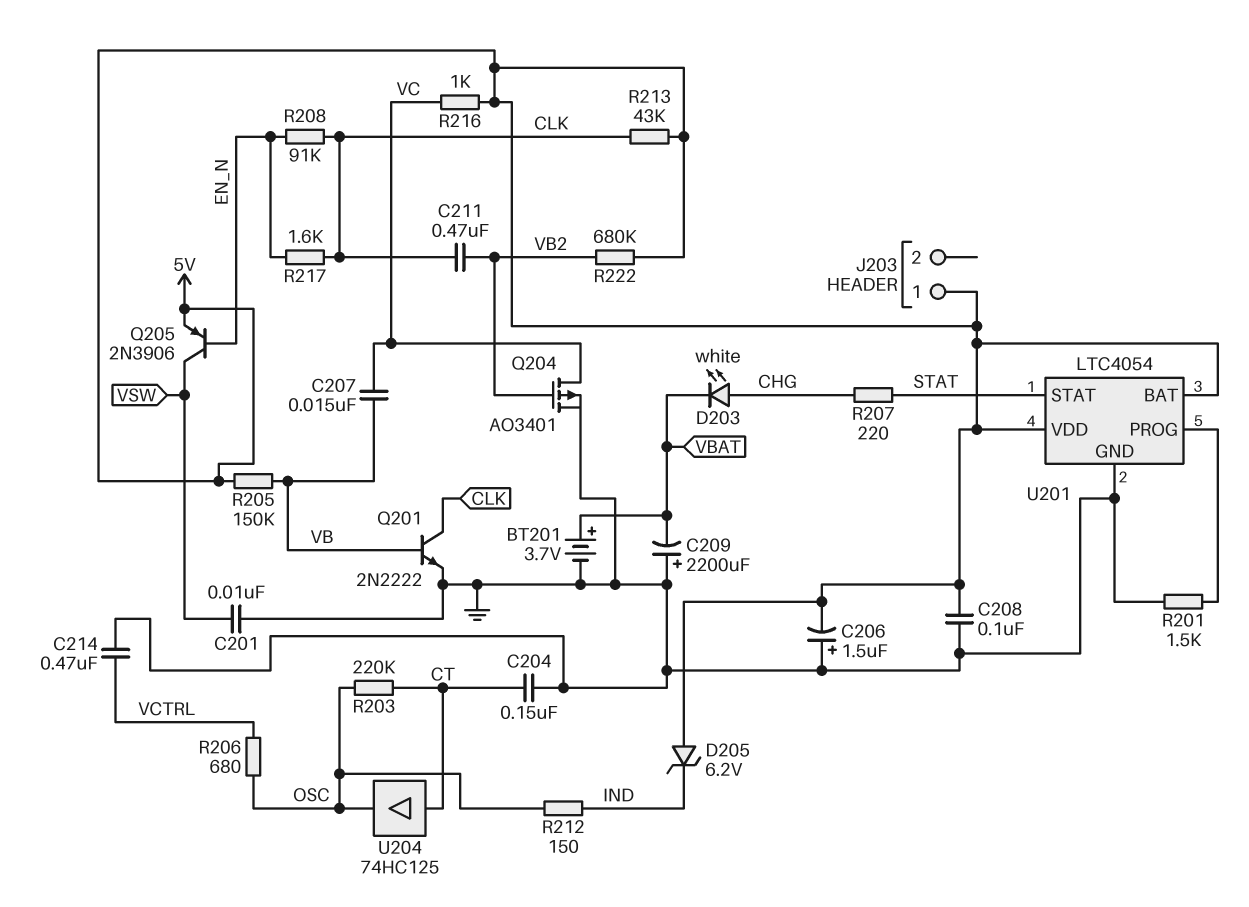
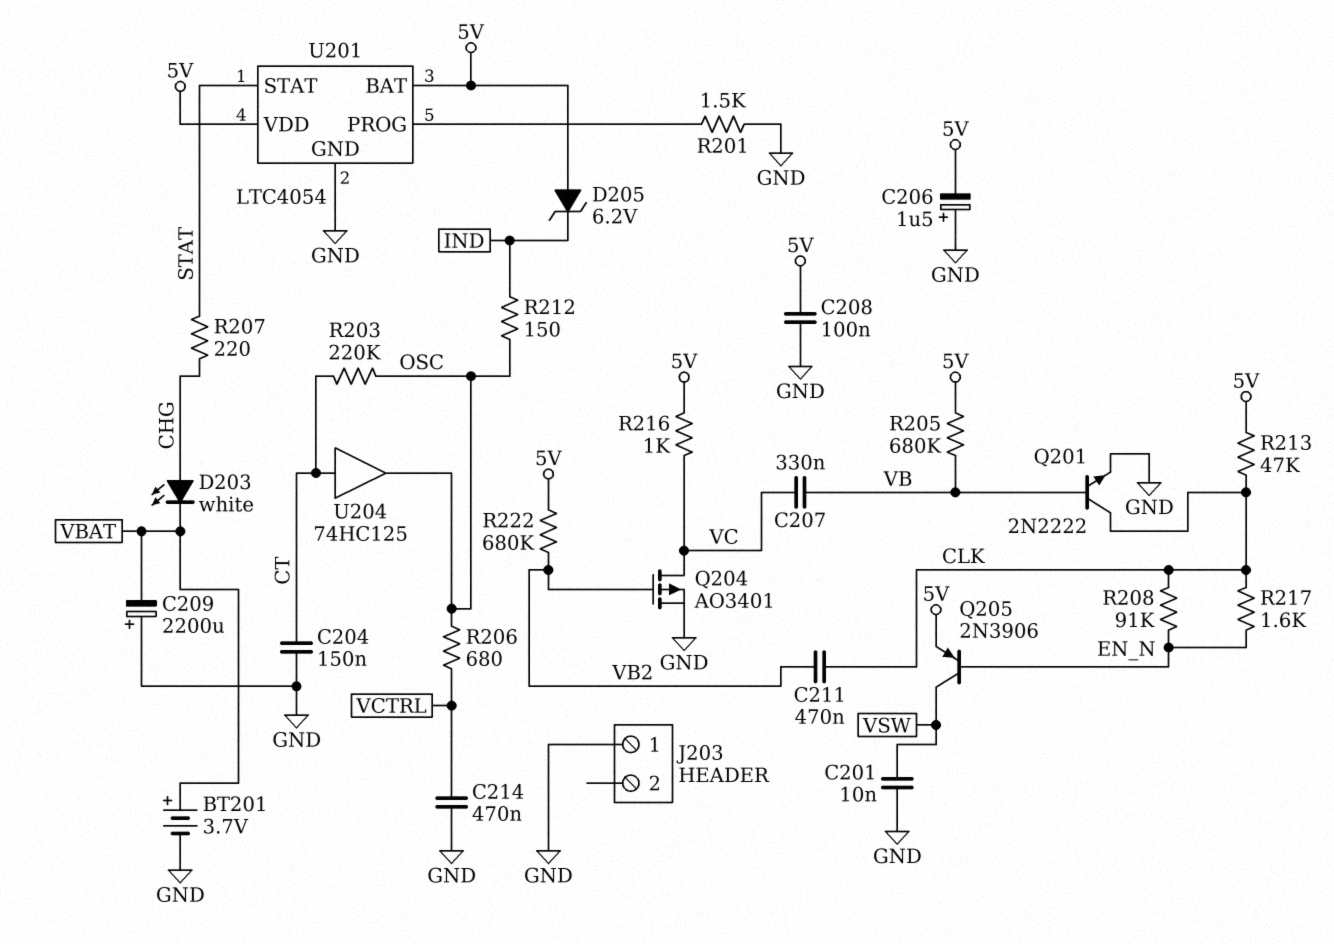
C207: 15nF (VB, VC) -> 330nF (VB, VC)
J203 pin 1: 5V -> GND
R205: 150k (5V, VB) -> 680k (5V, VB)
R213: 43k (5V, CLK) -> 47k (5V, CLK)

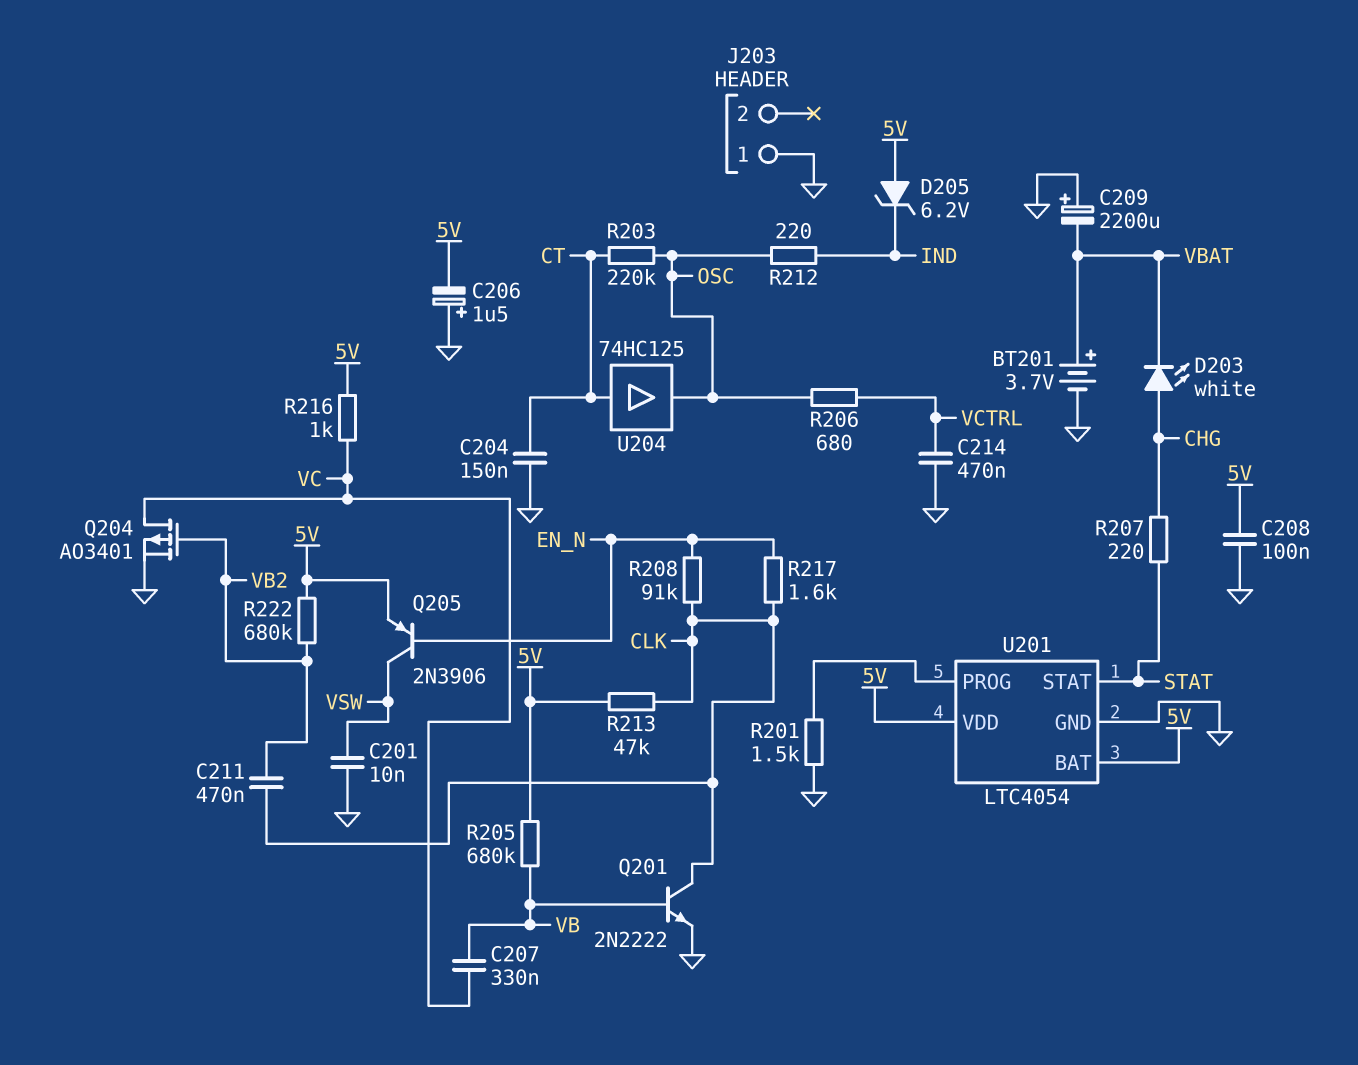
R212: 150 (IND, OSC) -> 220 (IND, OSC)

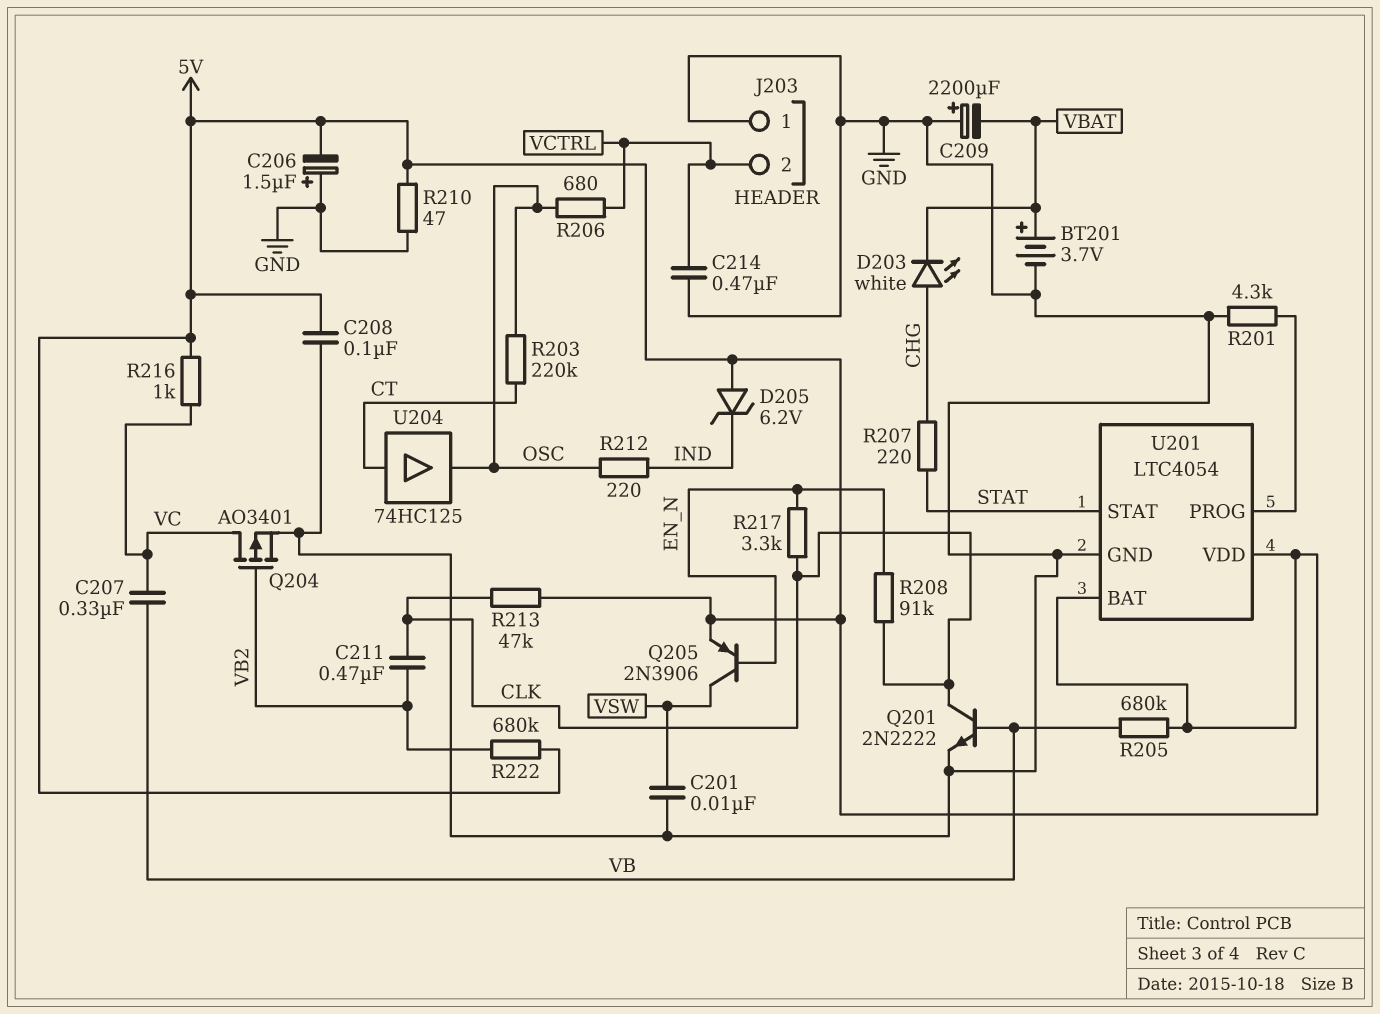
C204: 150nF (CT, GND) -> none
J203 pin 2: none -> VCTRL
R201: 1.5k (GND, U201/PROG) -> 4.3k (GND, U201/PROG)
R210: none -> 47 (5V, GND)
R217: 1.6k (CLK, EN_N) -> 3.3k (CLK, EN_N)

